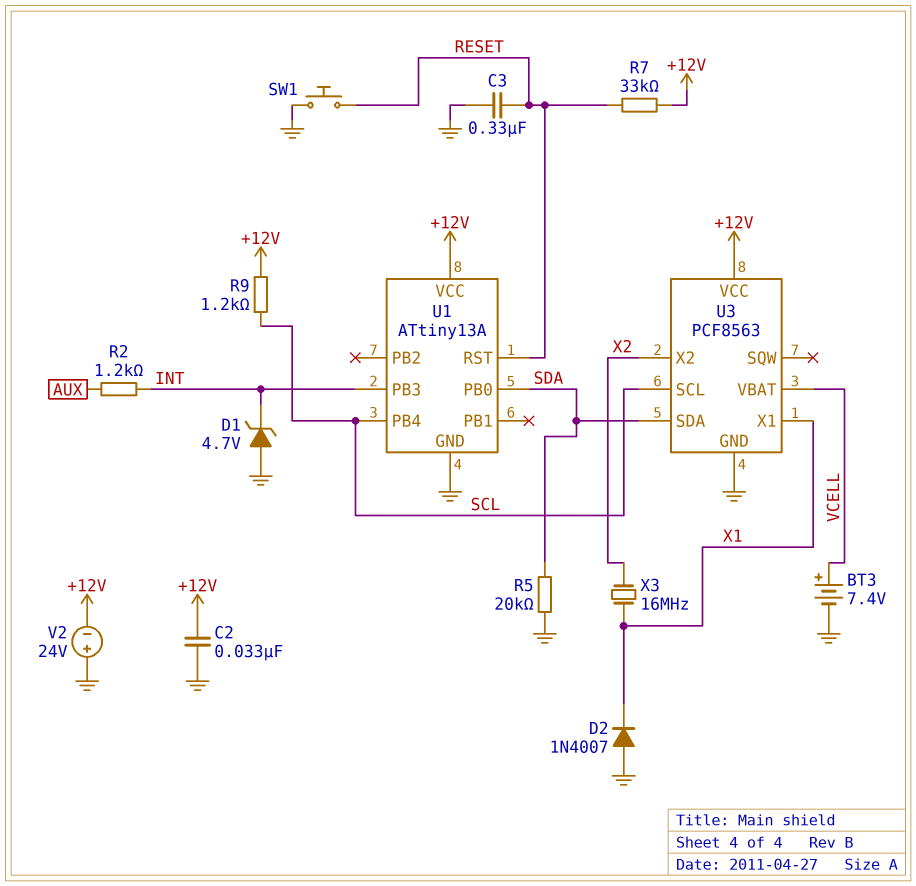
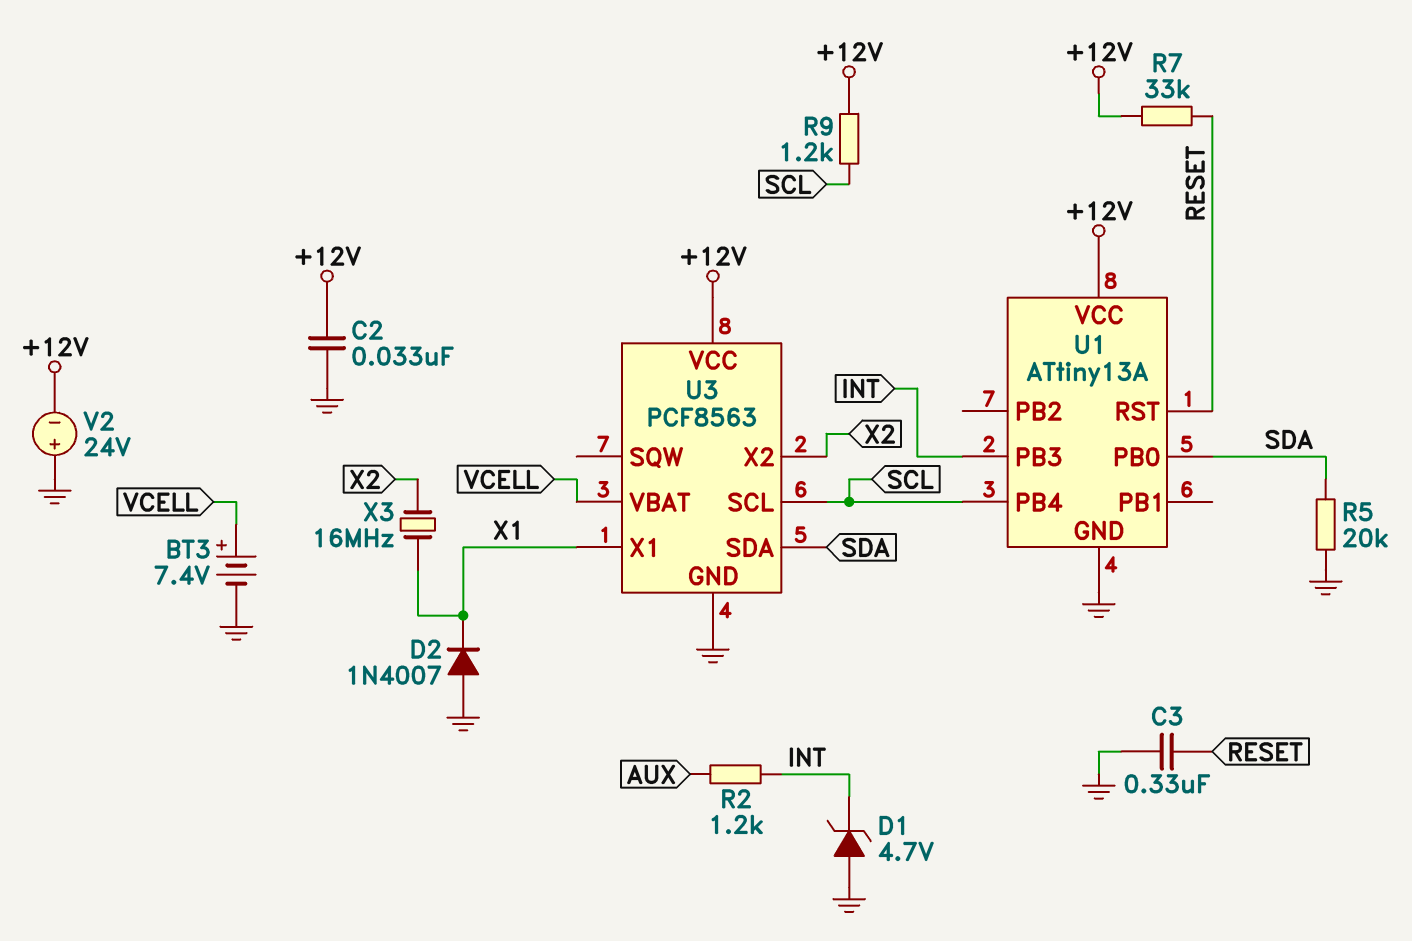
SW1: button (GND, RESET) -> none

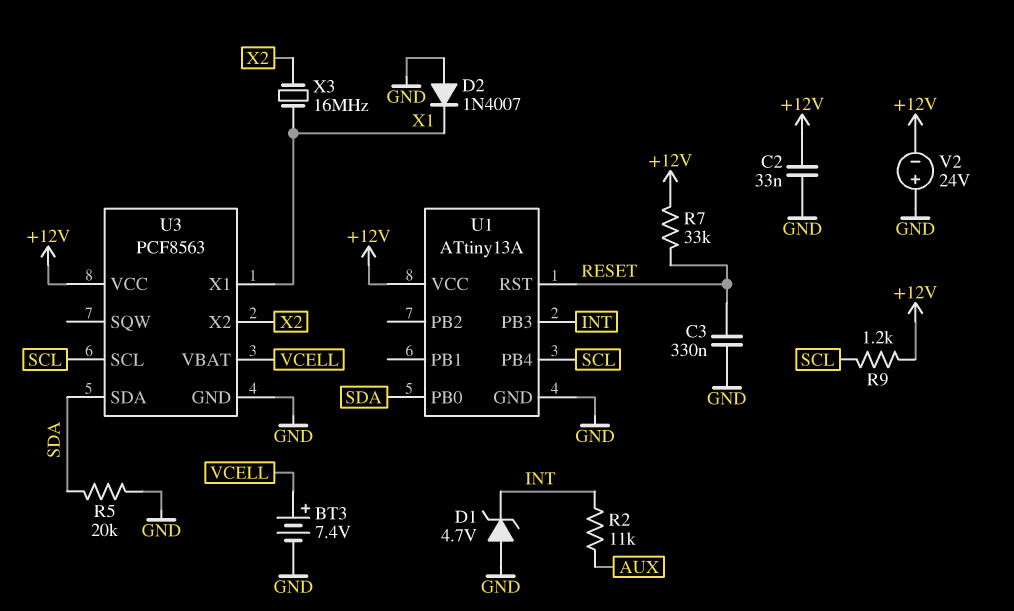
R2: 1.2k (AUX, INT) -> 11k (AUX, INT)

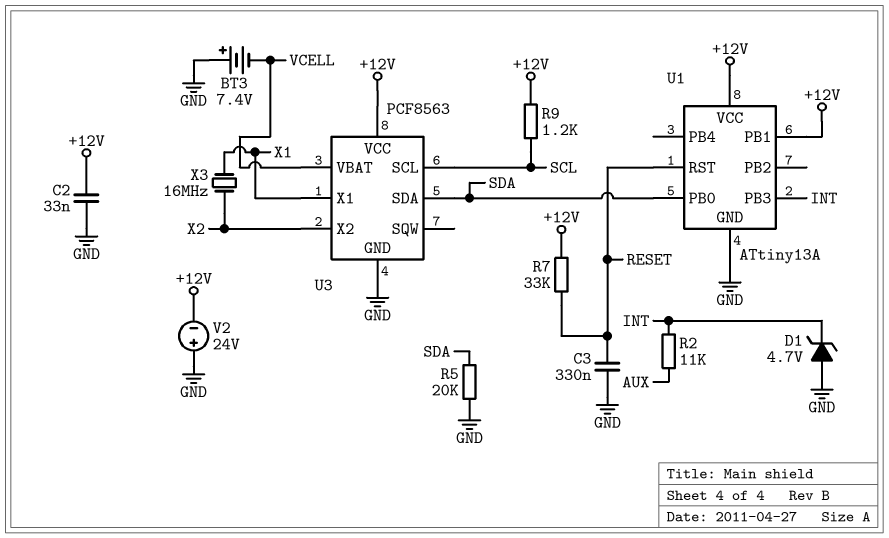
BT3: 7.4V (plus VCELL, minus GND) -> 7.4V (plus GND, minus VCELL)
D2: diode 1N4007 (A GND, K X1) -> none
U1 pin PB1: none -> +12V
U1 pin PB4: SCL -> none

